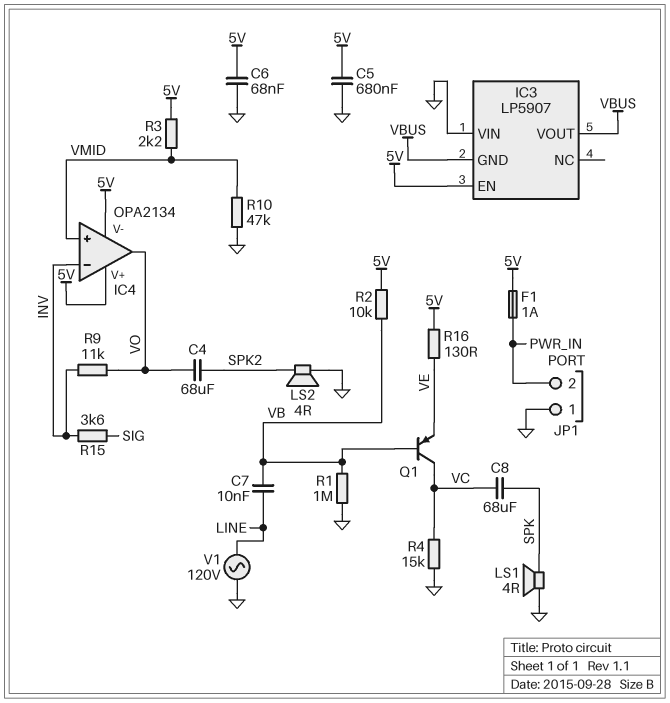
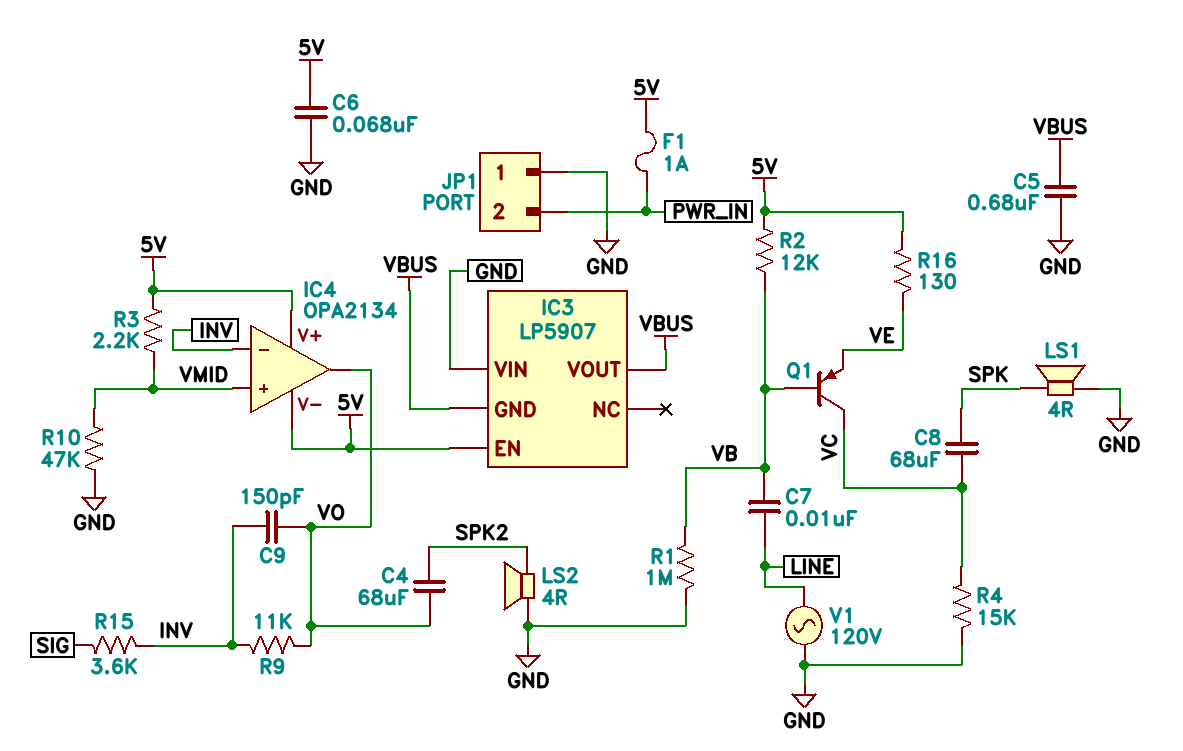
C5: 680nF (5V, GND) -> 680nF (GND, VBUS)
C9: none -> 150pF (INV, VO)
R2: 10k (5V, VB) -> 12k (5V, VB)

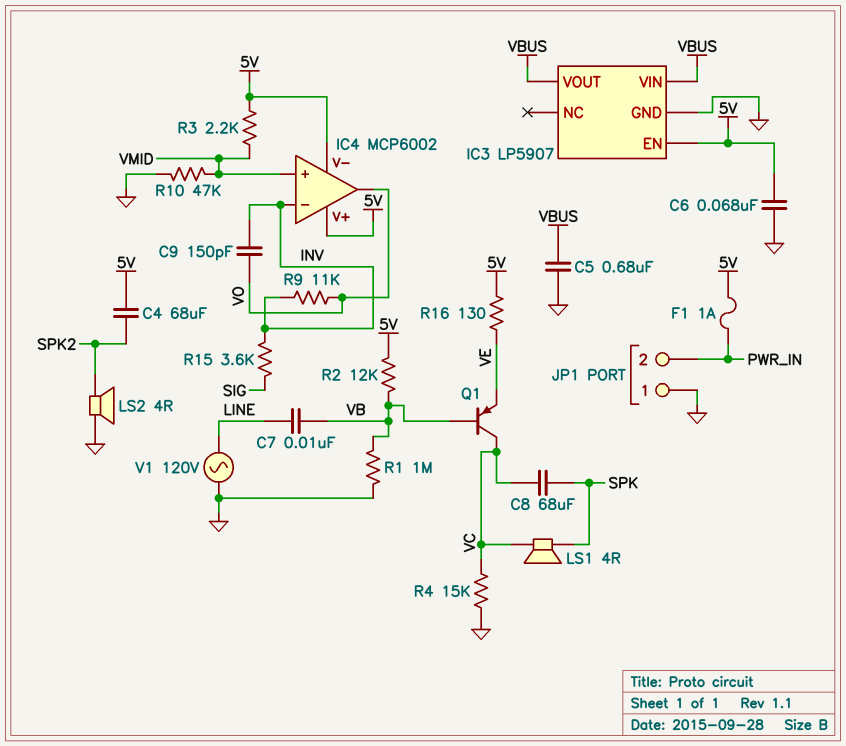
C4: 68uF (SPK2, VO) -> 68uF (5V, SPK2)
IC3 pin GND: VBUS -> GND
IC3 pin VIN: GND -> VBUS
IC4: OPA2134 -> MCP6002
LS1: speaker 4R (GND, SPK) -> speaker 4R (SPK, VC)

